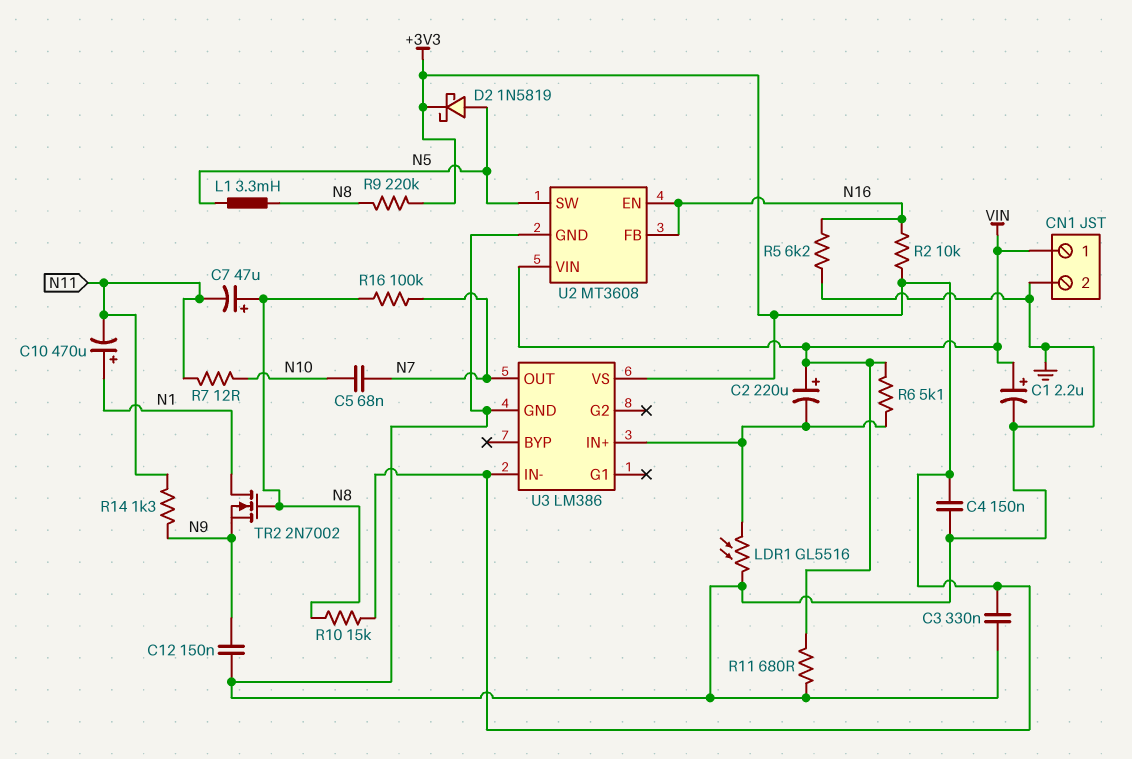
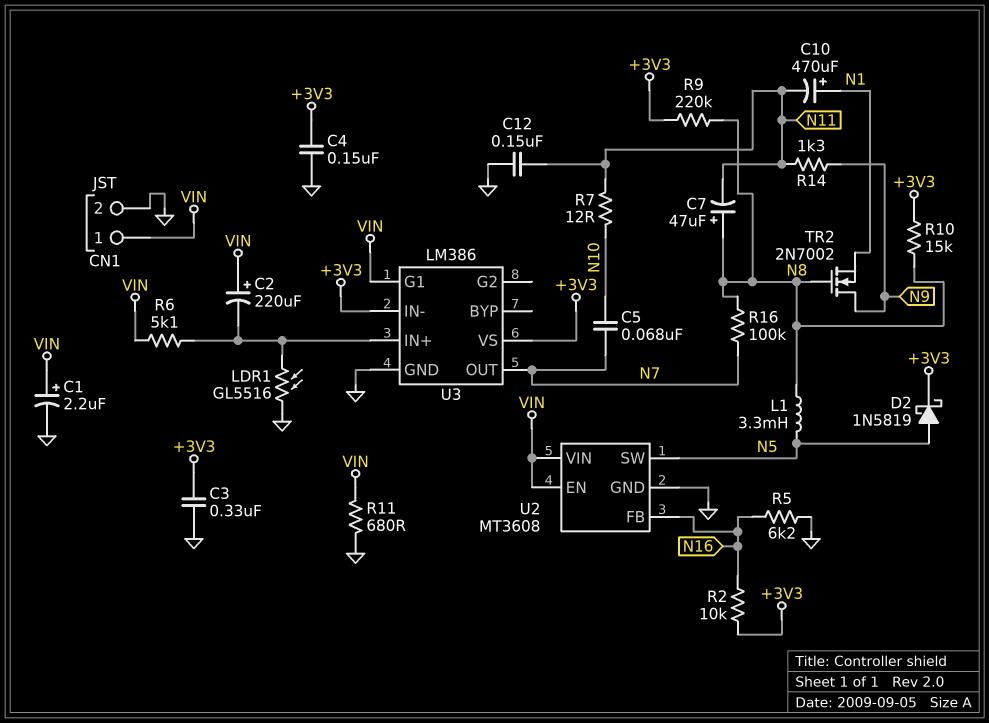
C12: 150nF (GND, N9) -> 150nF (GND, N11)
TR2: NMOS 2N7002 (G N8, D N1, S N9) -> NMOS 2N7002 (G N8, D N9, S N1)
U2 pin EN: N16 -> VIN
U3 pin G1: none -> VIN

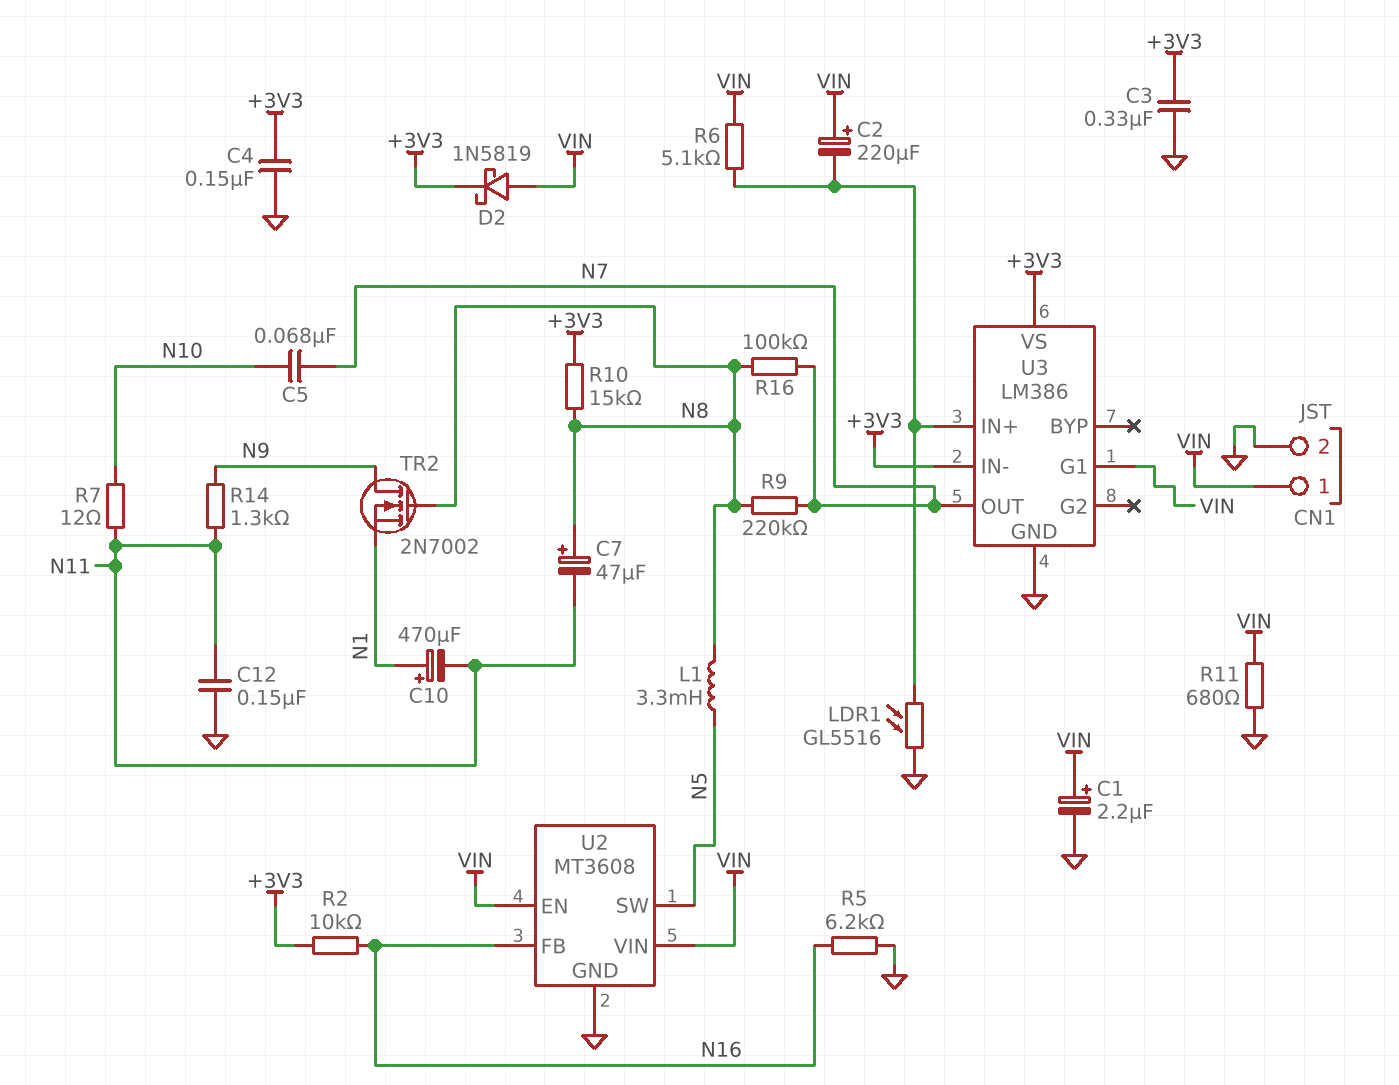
D2: schottky 1N5819 (A N5, K +3V3) -> schottky 1N5819 (A VIN, K +3V3)
R9: 220k (+3V3, N8) -> 220k (N7, N8)

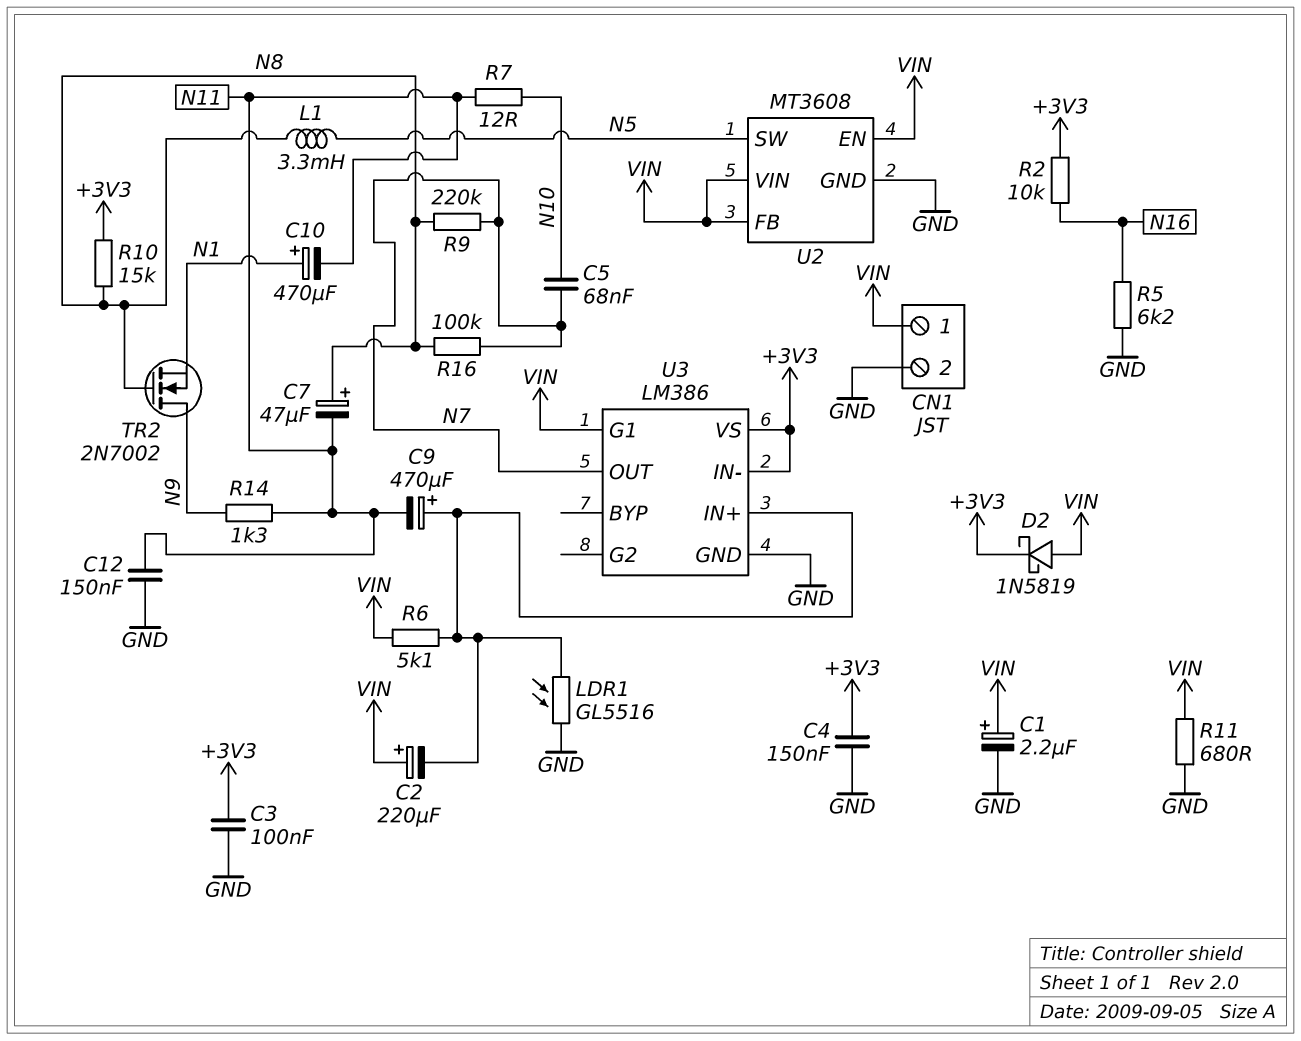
C3: 330nF (+3V3, GND) -> 100nF (+3V3, GND)
C9: none -> 470uF (plus U3/IN+, minus N11)
U2 pin FB: N16 -> VIN

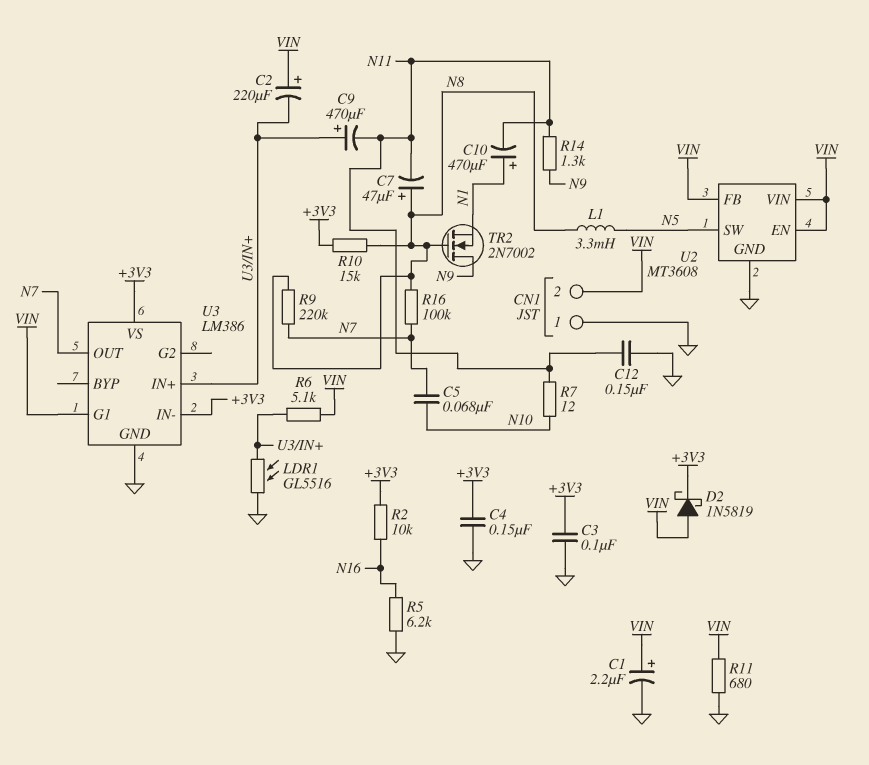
CN1 pin 1: VIN -> GND
CN1 pin 2: GND -> VIN

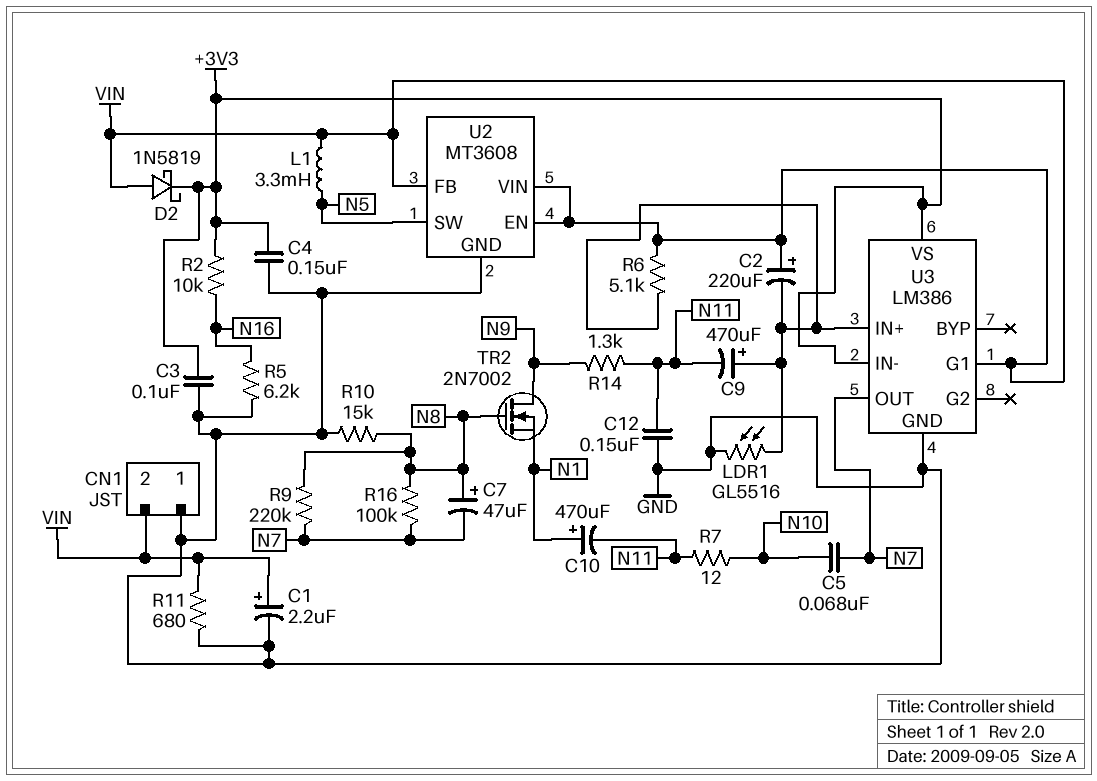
C7: 47uF (plus N8, minus N11) -> 47uF (plus N8, minus N7)
L1: 3.3mH (N5, N8) -> 3.3mH (N5, VIN)
R10: 15k (+3V3, N8) -> 15k (GND, N8)

